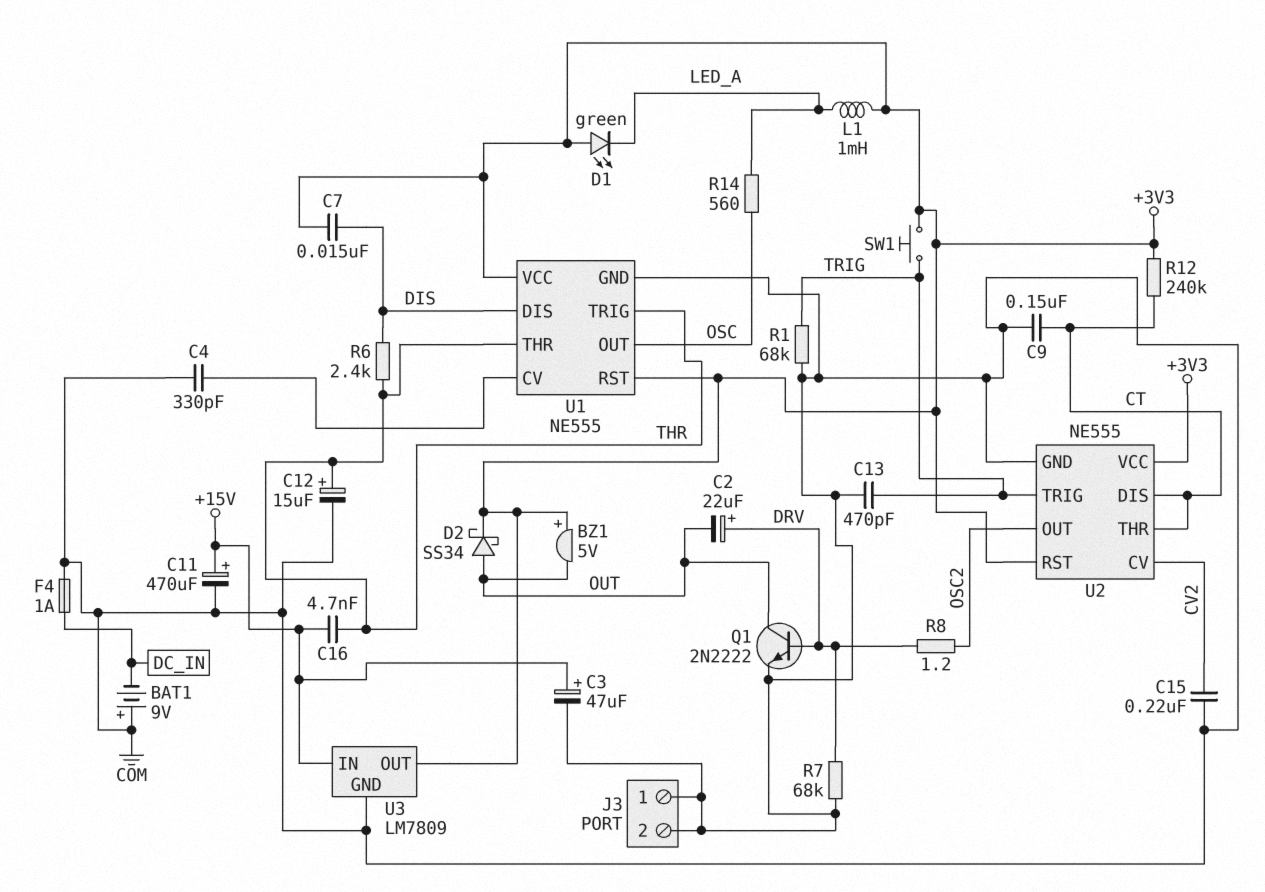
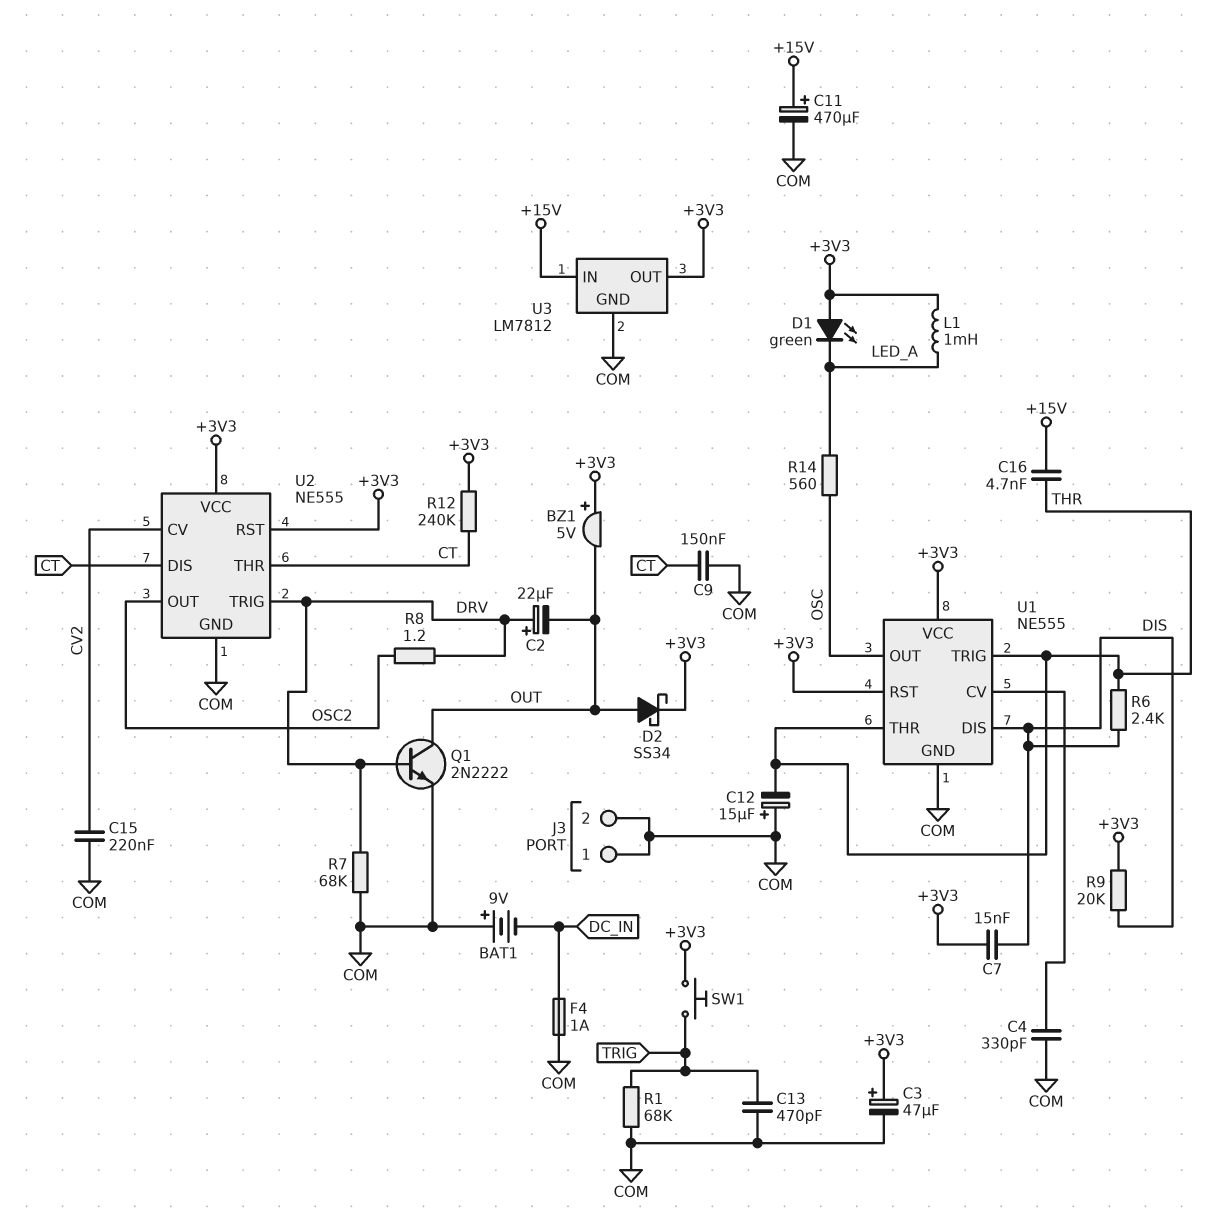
C3: 47uF (plus +15V, minus COM) -> 47uF (plus +3V3, minus COM)
C12: 15uF (plus THR, minus COM) -> 15uF (plus COM, minus THR)
R9: none -> 20k (+3V3, DIS)
U2 pin TRIG: TRIG -> DRV
U3: LM7809 -> LM7812

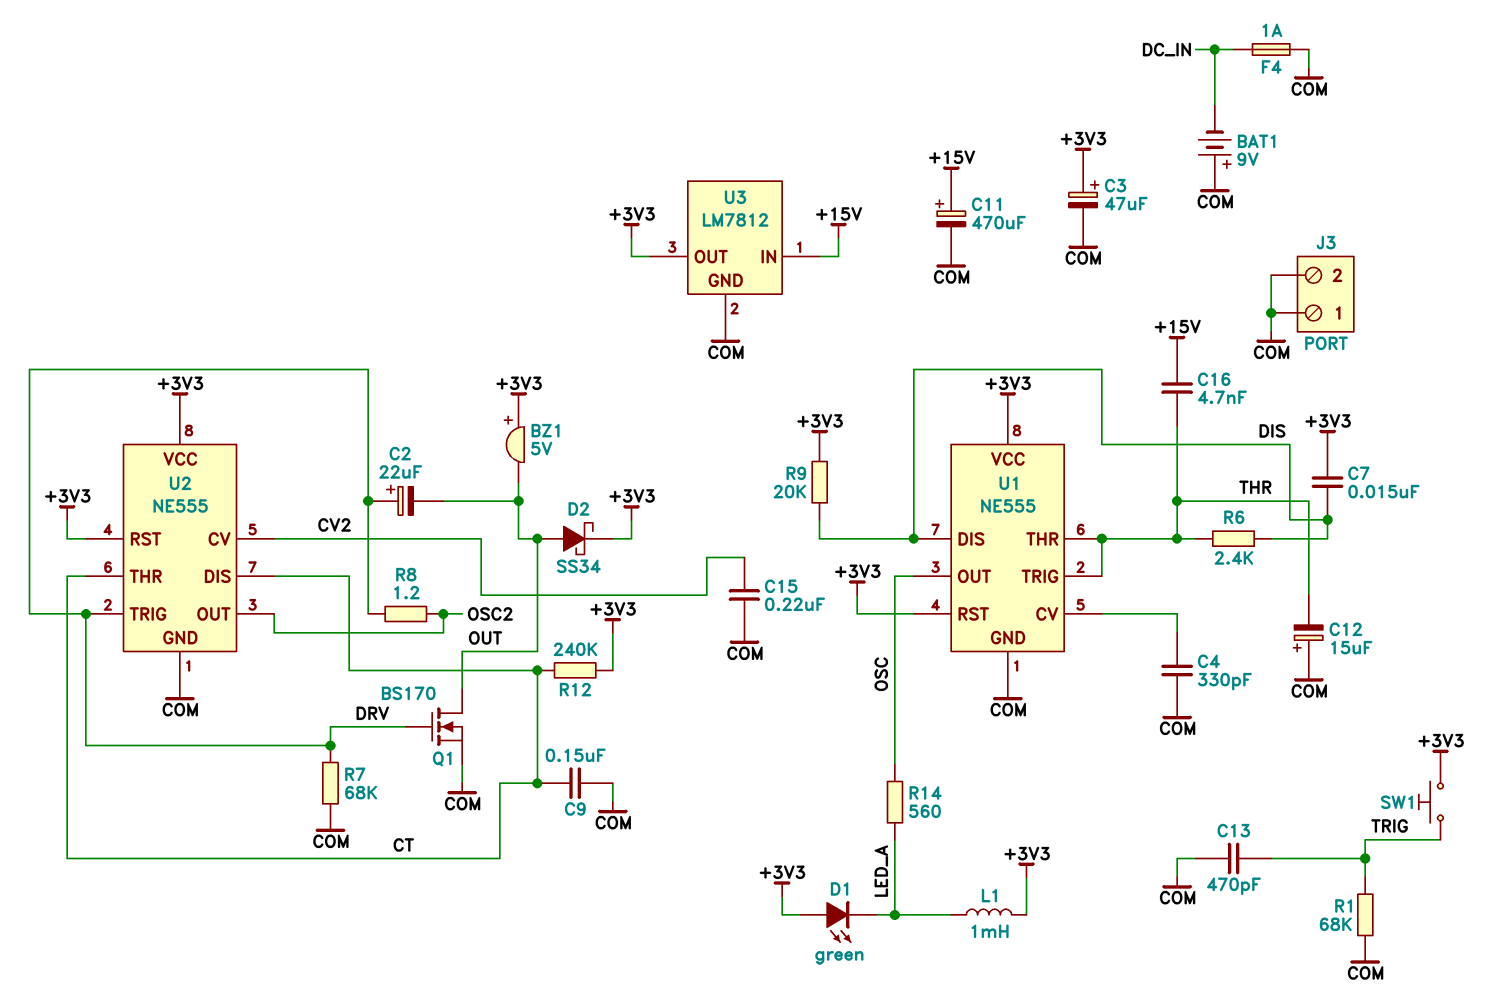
Q1: NPN 2N2222 (B DRV, C OUT, E COM) -> NMOS BS170 (G DRV, D OUT, S COM)

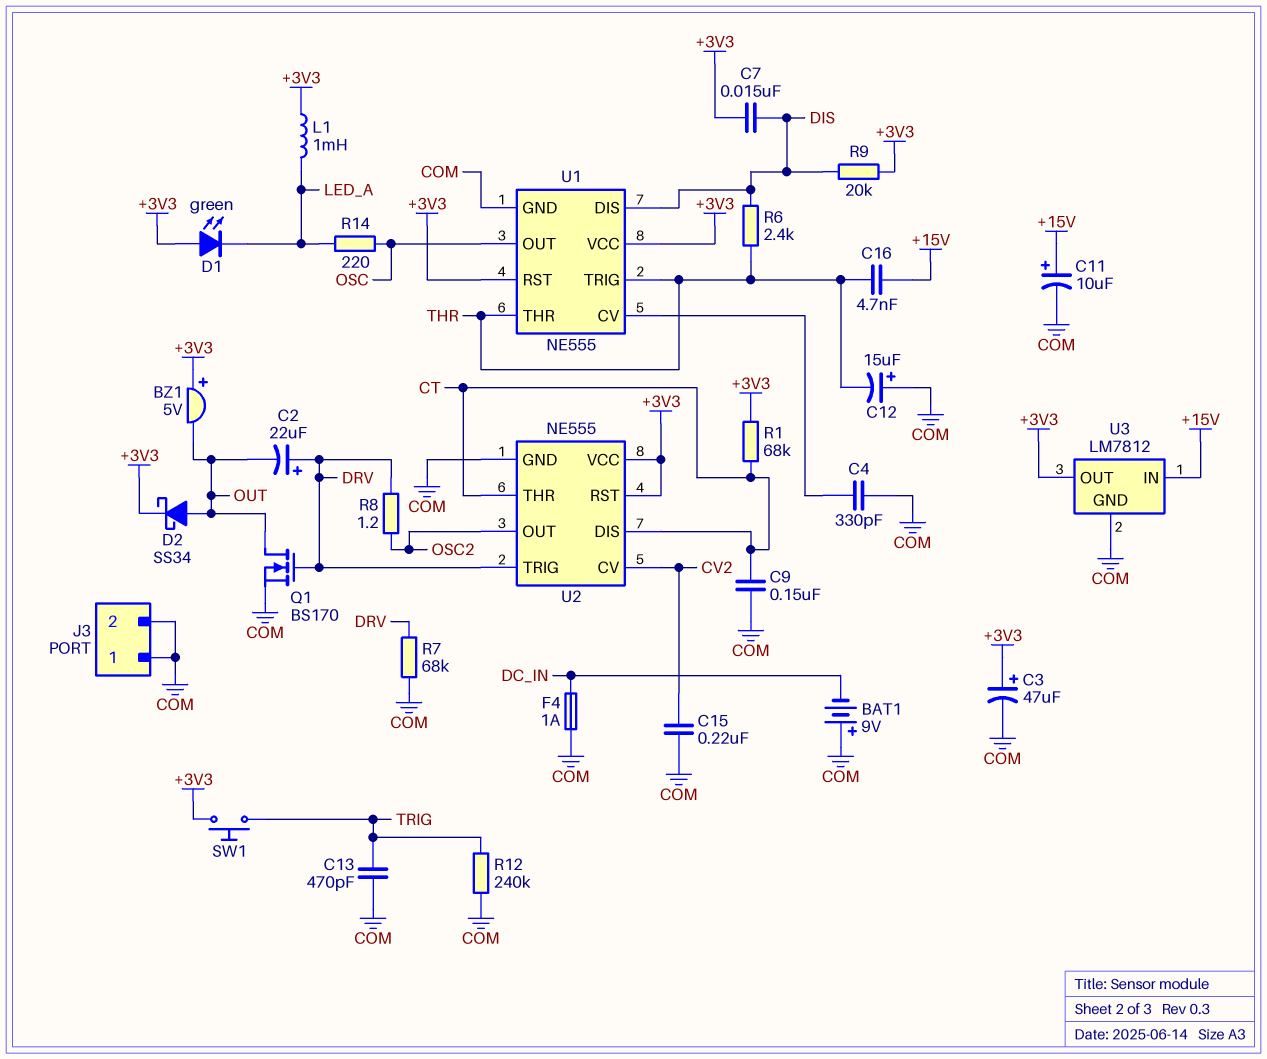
C11: 470uF (plus +15V, minus COM) -> 10uF (plus +15V, minus COM)
R1: 68k (COM, TRIG) -> 68k (+3V3, CT)
R12: 240k (+3V3, CT) -> 240k (COM, TRIG)
R14: 560 (LED_A, OSC) -> 220 (LED_A, OSC)

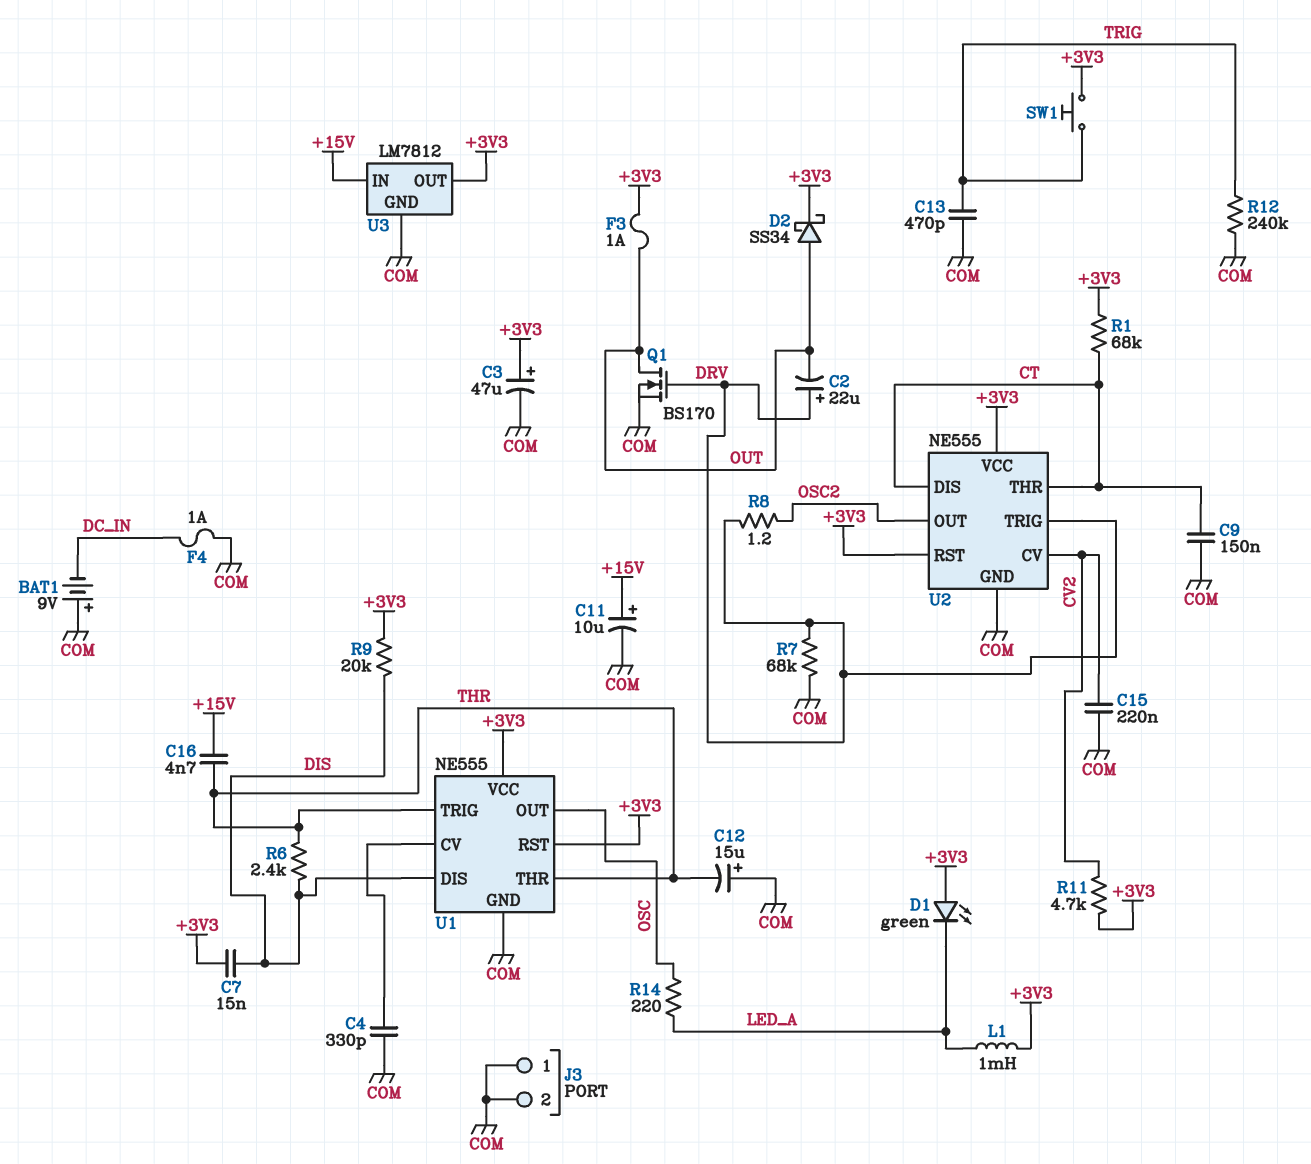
BZ1: buzzer 5V (plus +3V3, minus OUT) -> none
F3: none -> 1A (+3V3, OUT)
R11: none -> 4.7k (+3V3, CV2)

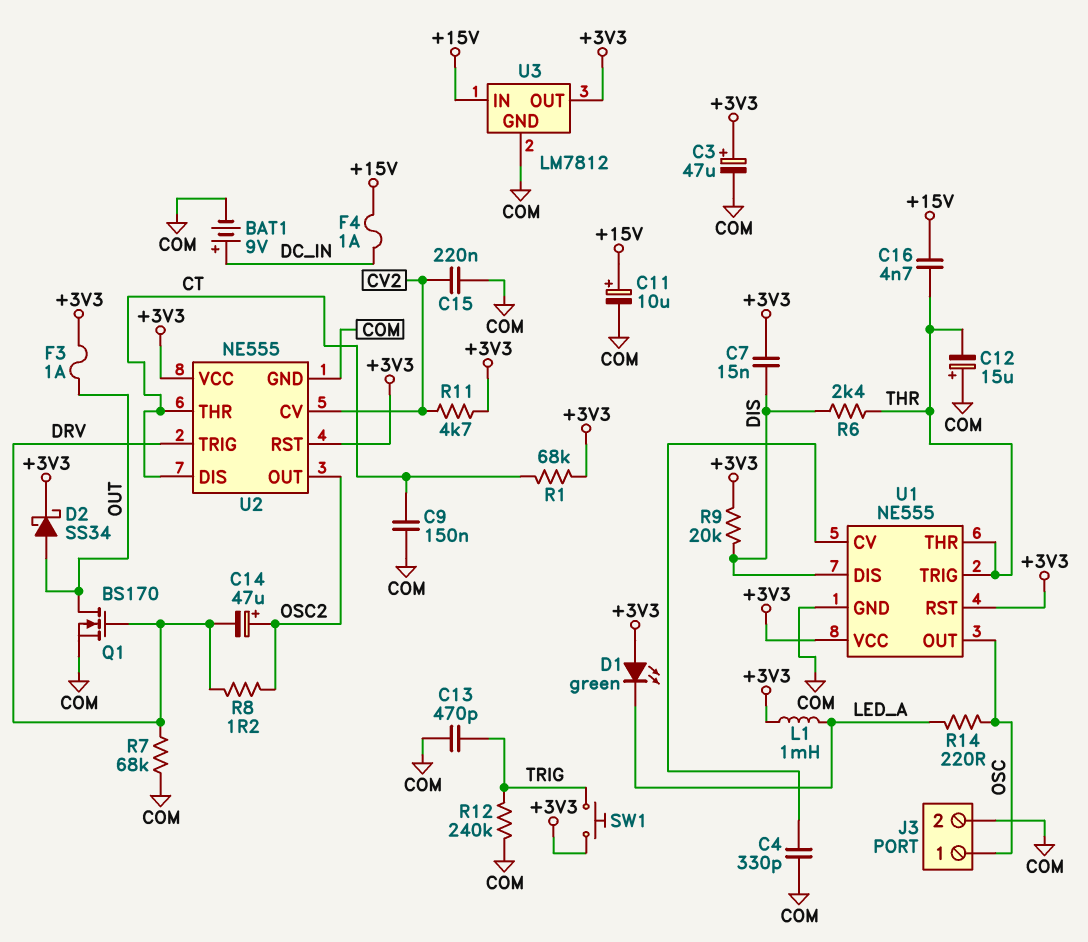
BAT1: 9V (plus COM, minus DC_IN) -> 9V (plus DC_IN, minus COM)
C2: 22uF (plus DRV, minus OUT) -> none
C14: none -> 47uF (plus OSC2, minus DRV)
F4: 1A (COM, DC_IN) -> 1A (+15V, DC_IN)
J3 pin 1: COM -> OSC

